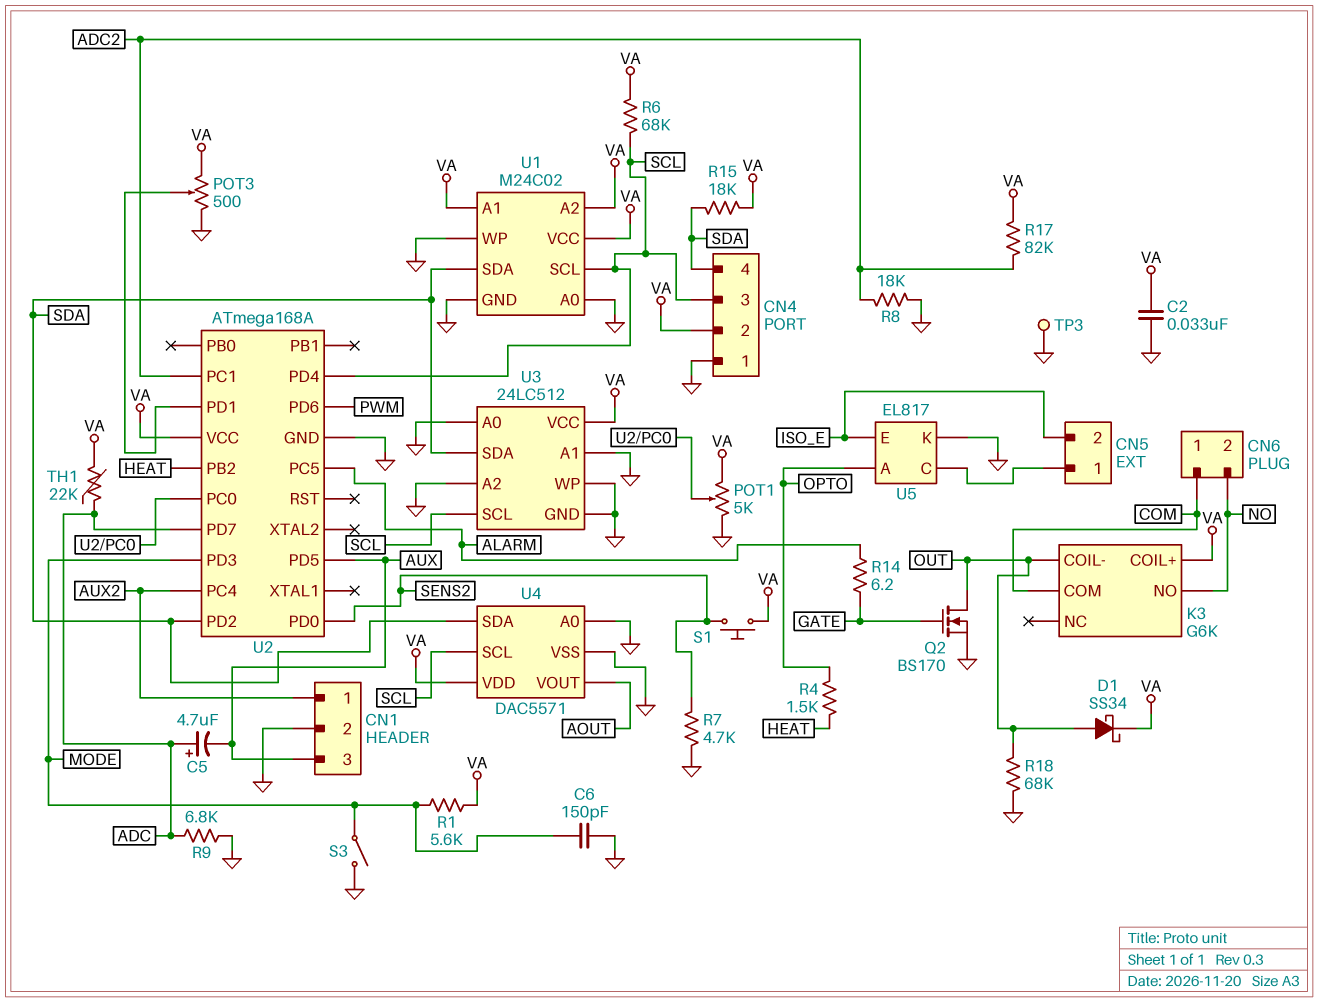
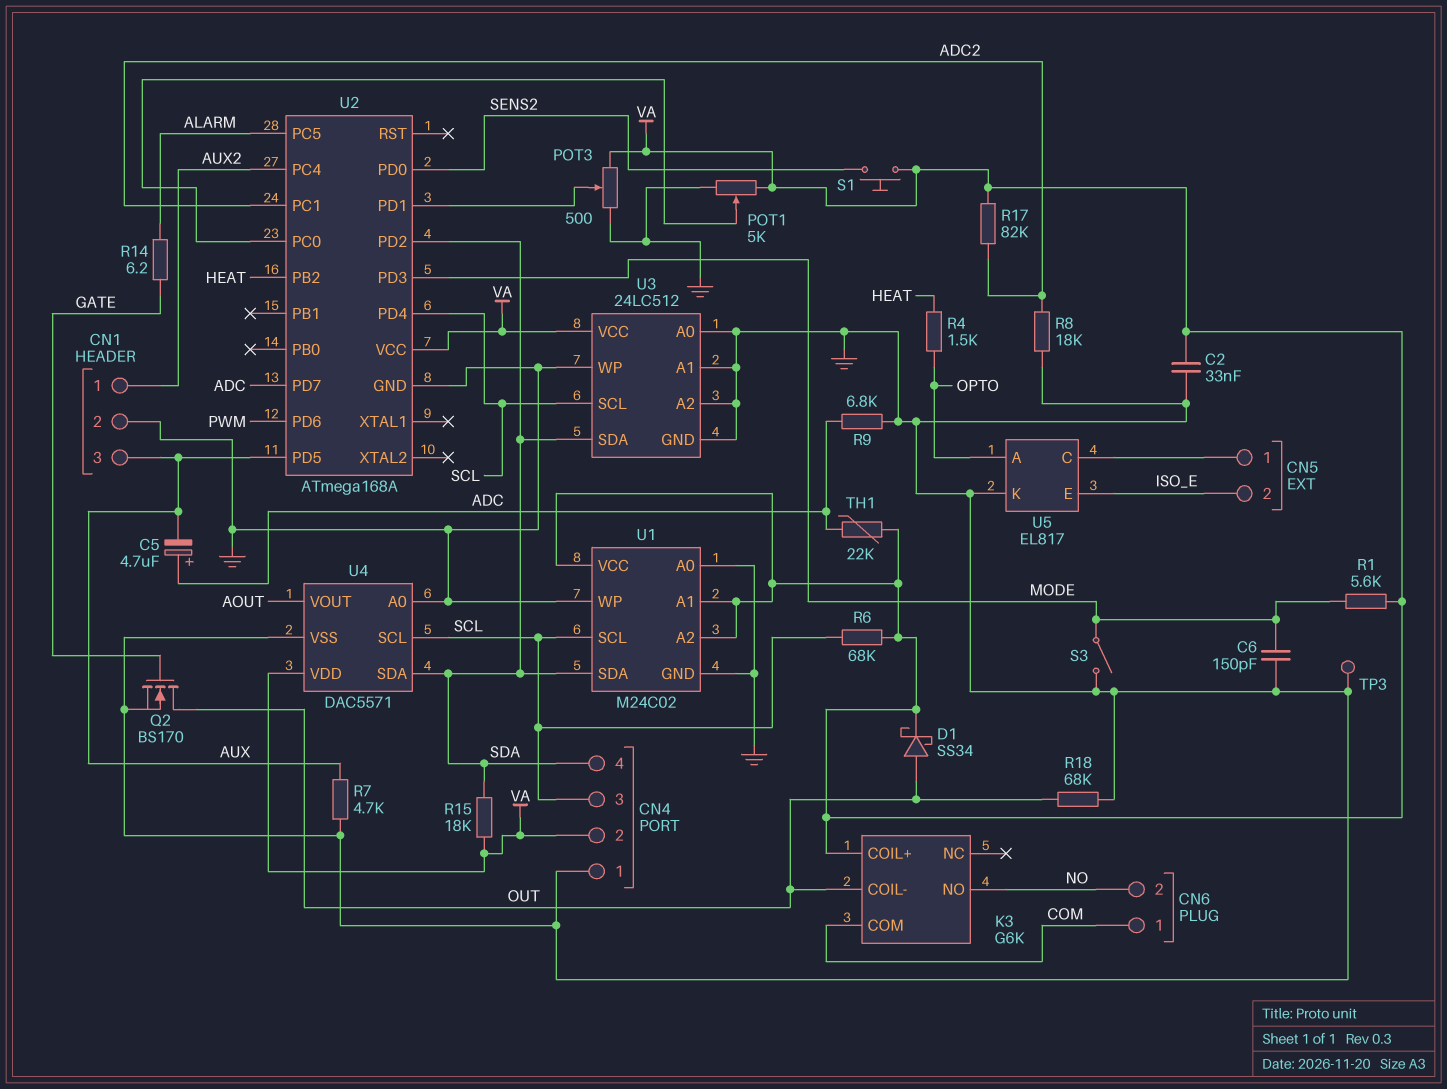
R7: 4.7k (GND, SENS2) -> 4.7k (AUX, GND)

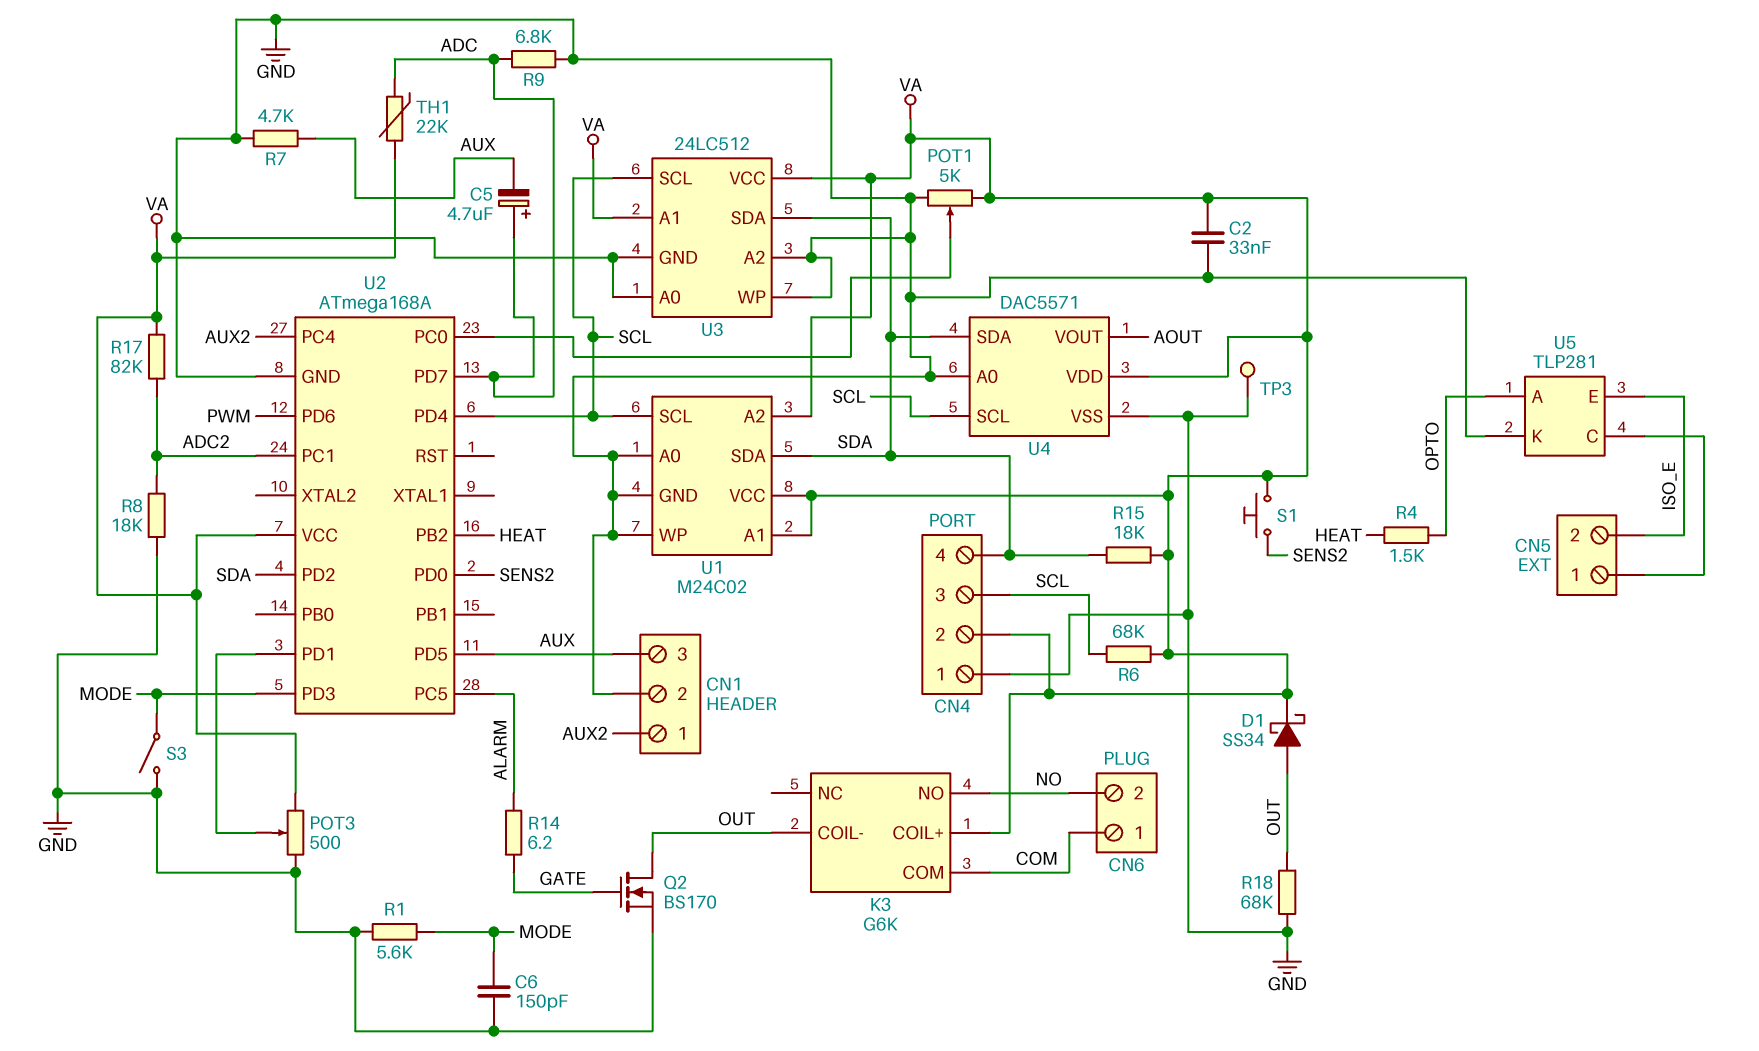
R1: 5.6k (MODE, VA) -> 5.6k (GND, MODE)
U3 pin A1: GND -> VA
U5: EL817 -> TLP281

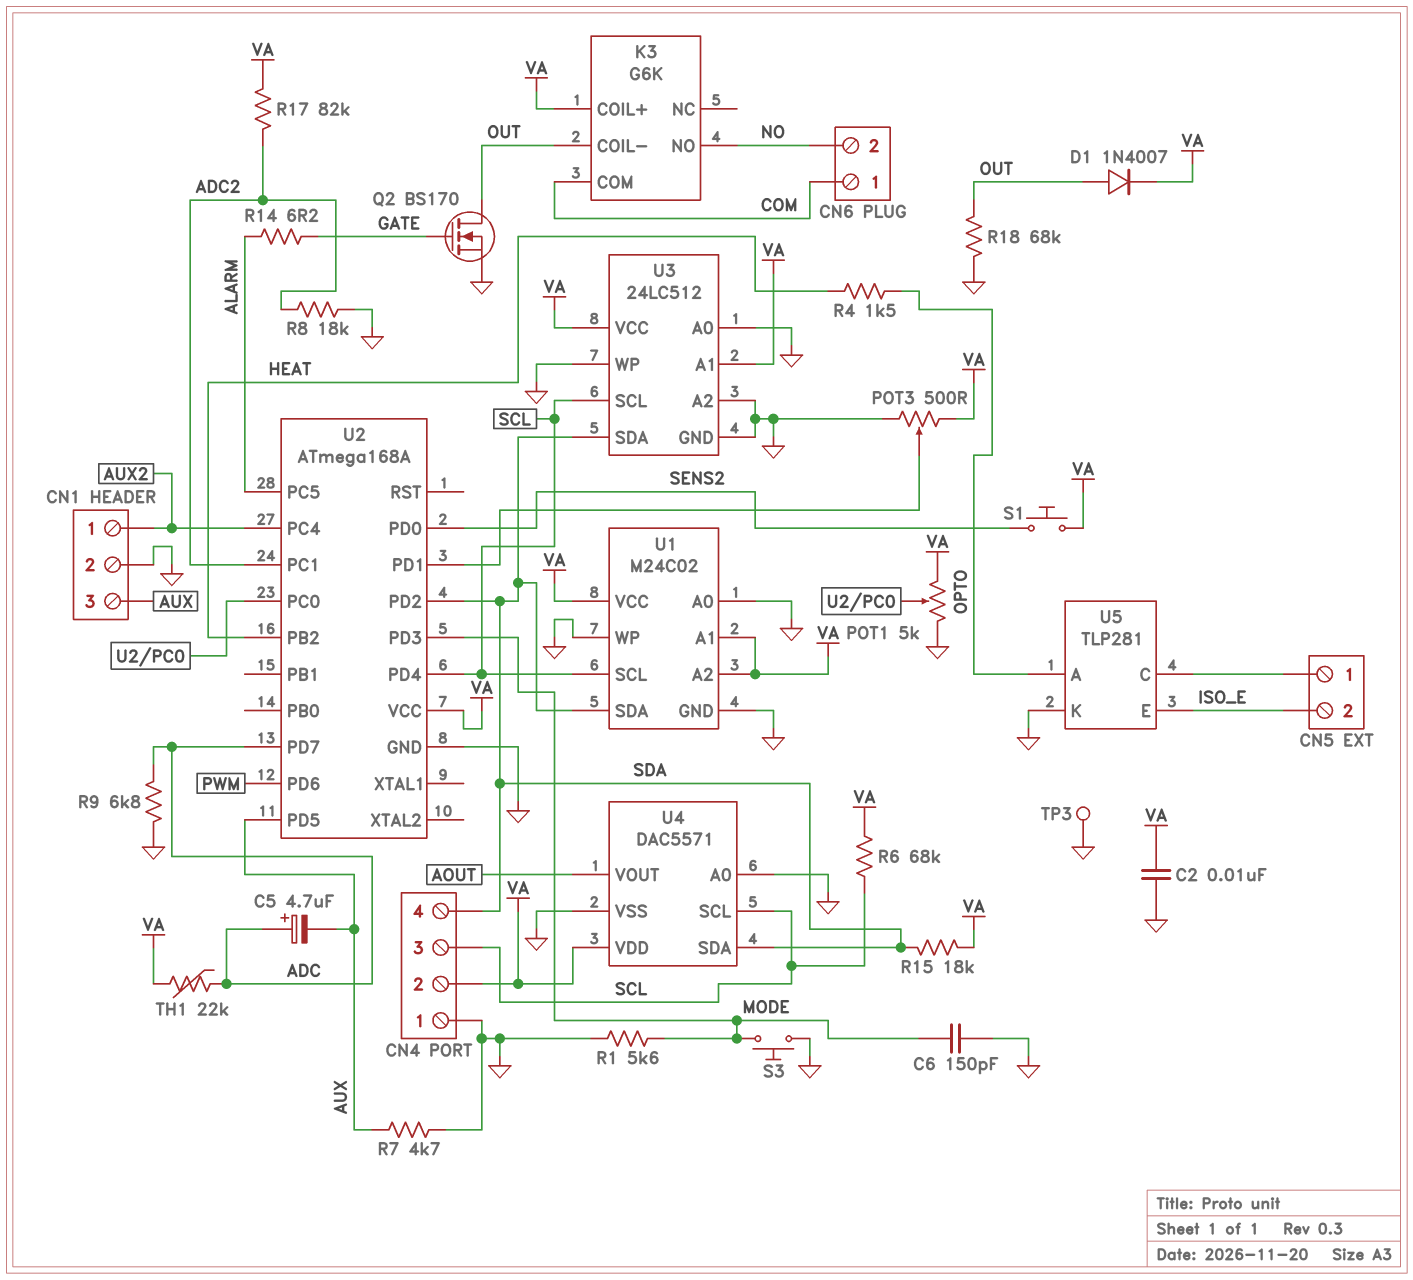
C2: 33nF (GND, VA) -> 10nF (GND, VA)
D1: schottky SS34 (A OUT, K VA) -> diode 1N4007 (A OUT, K VA)
S3: switch (GND, MODE) -> button (GND, MODE)

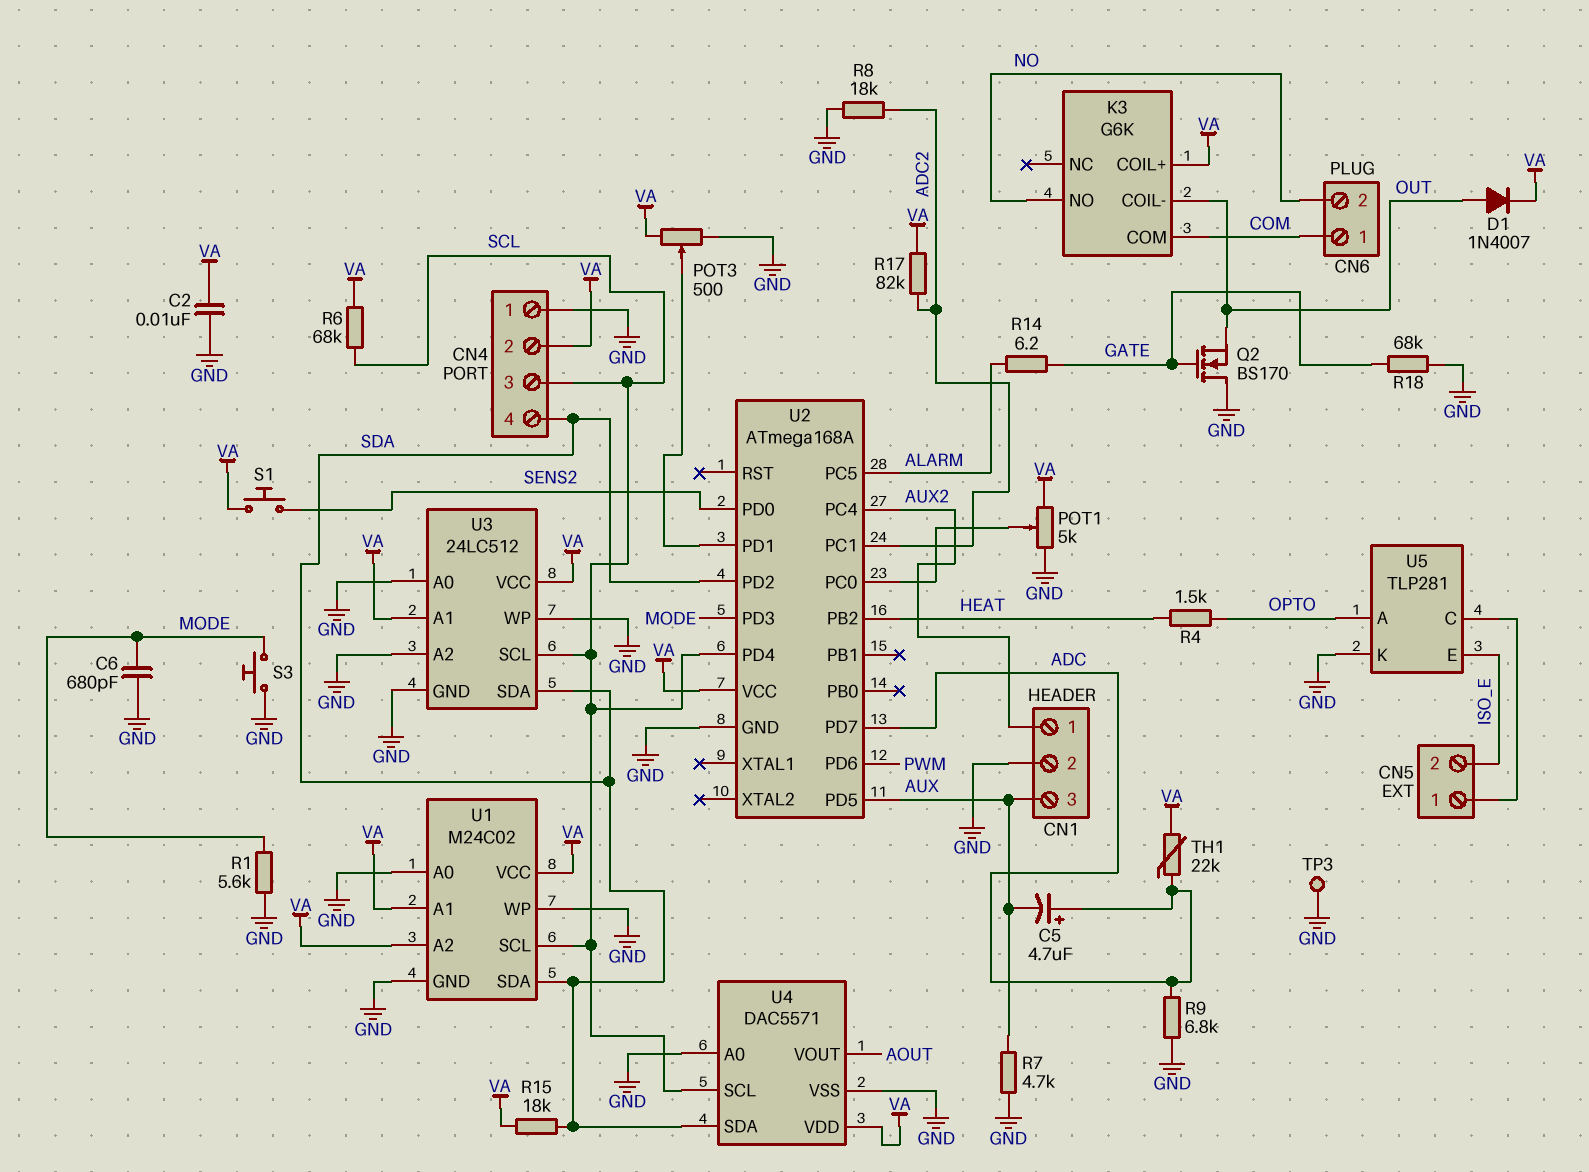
C6: 150pF (GND, MODE) -> 680pF (GND, MODE)
Q2: NMOS BS170 (G GATE, D OUT, S GND) -> NMOS BS170 (G GATE, D GND, S OUT)
R18: 68k (GND, OUT) -> 68k (GATE, GND)

